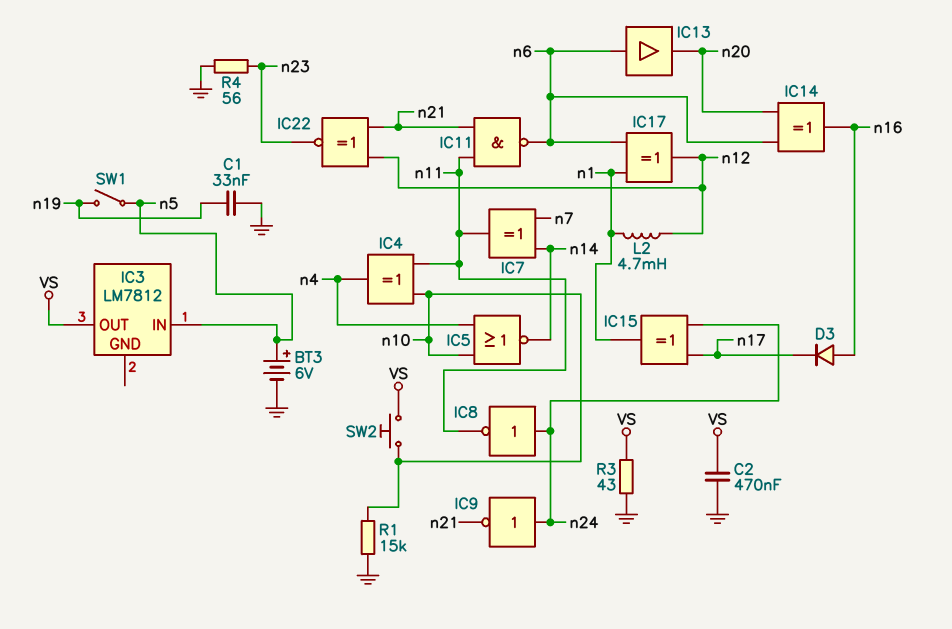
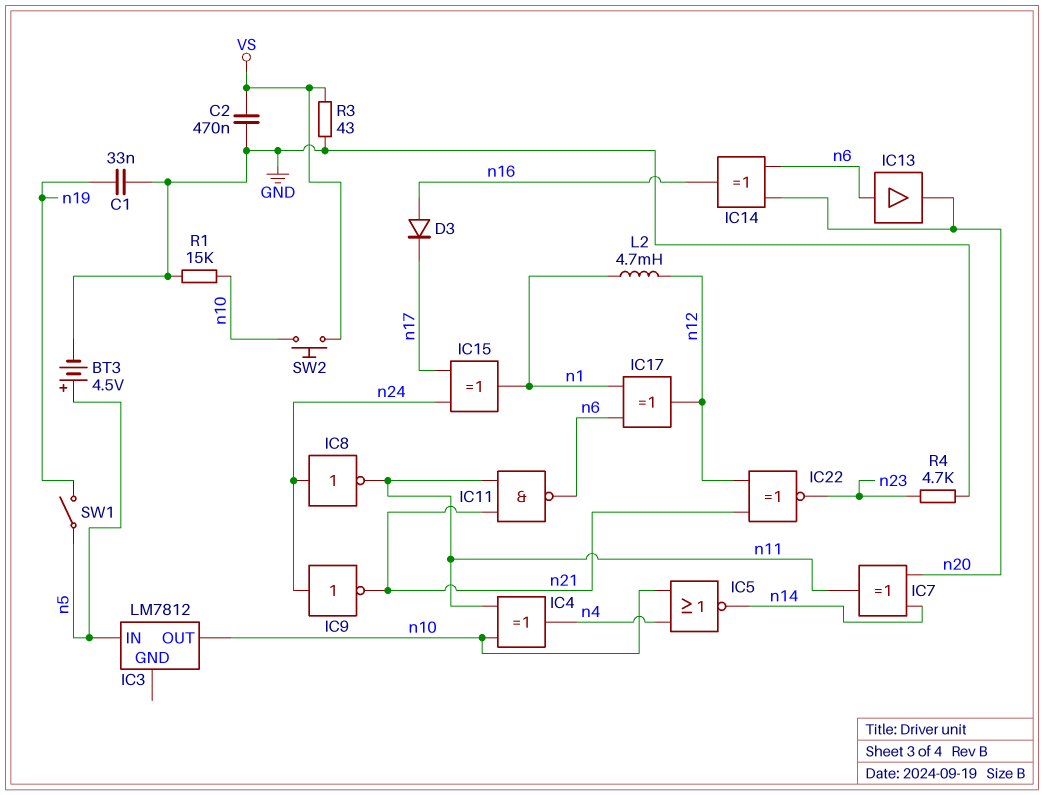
BT3: 6V (plus n5, minus GND) -> 4.5V (plus n5, minus GND)
IC3 pin OUT: VS -> n10
IC7: XOR (in n7, in n14, out n11) -> XOR (in n14, in n20, out n11)
R4: 56 (GND, n23) -> 4.7k (GND, n23)

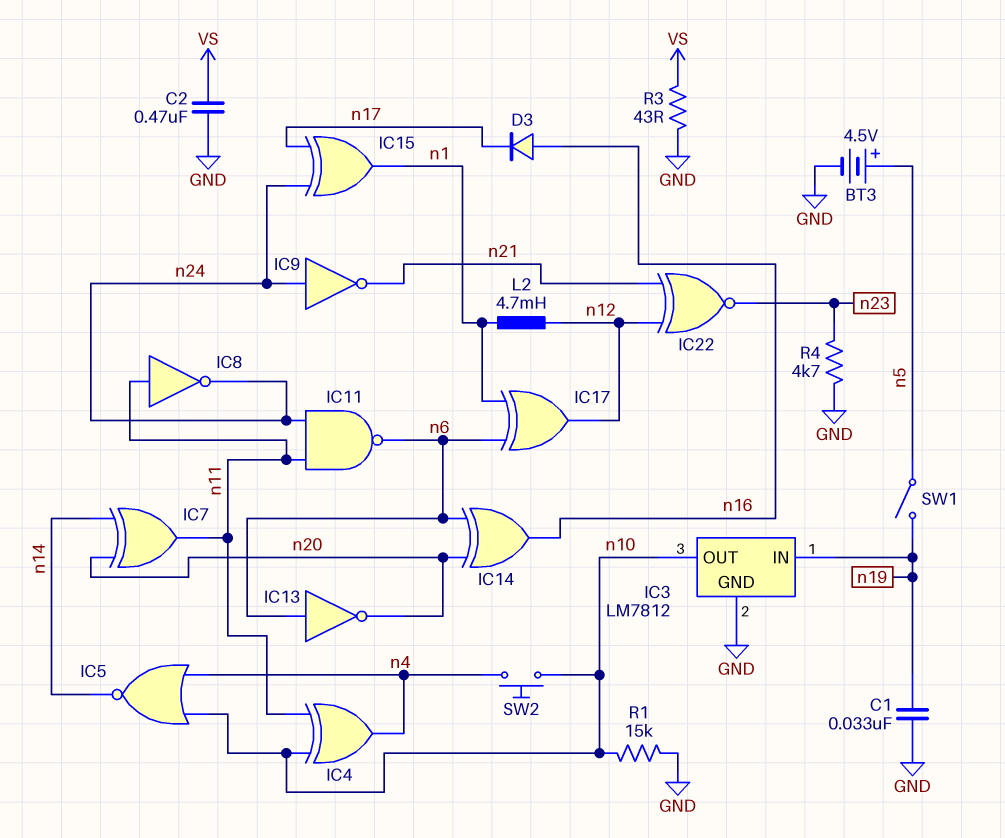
IC3 pin GND: none -> GND
IC3 pin IN: n5 -> n19
IC8: NOT (in n24, out n11) -> NOT (in n11, out n24)
IC11: NAND (in n11, in n21, out n6) -> NAND (in n11, in n24, out n6)
IC13: buffer (in n6, out n20) -> NOT (in n6, out n20)
SW2: button (VS, n10) -> button (n4, n10)

